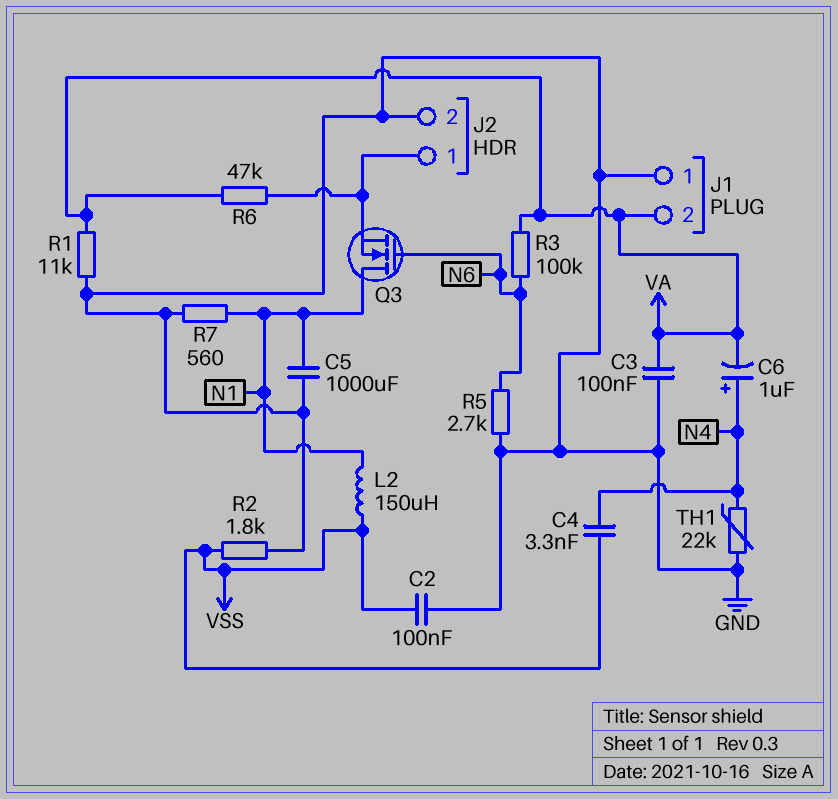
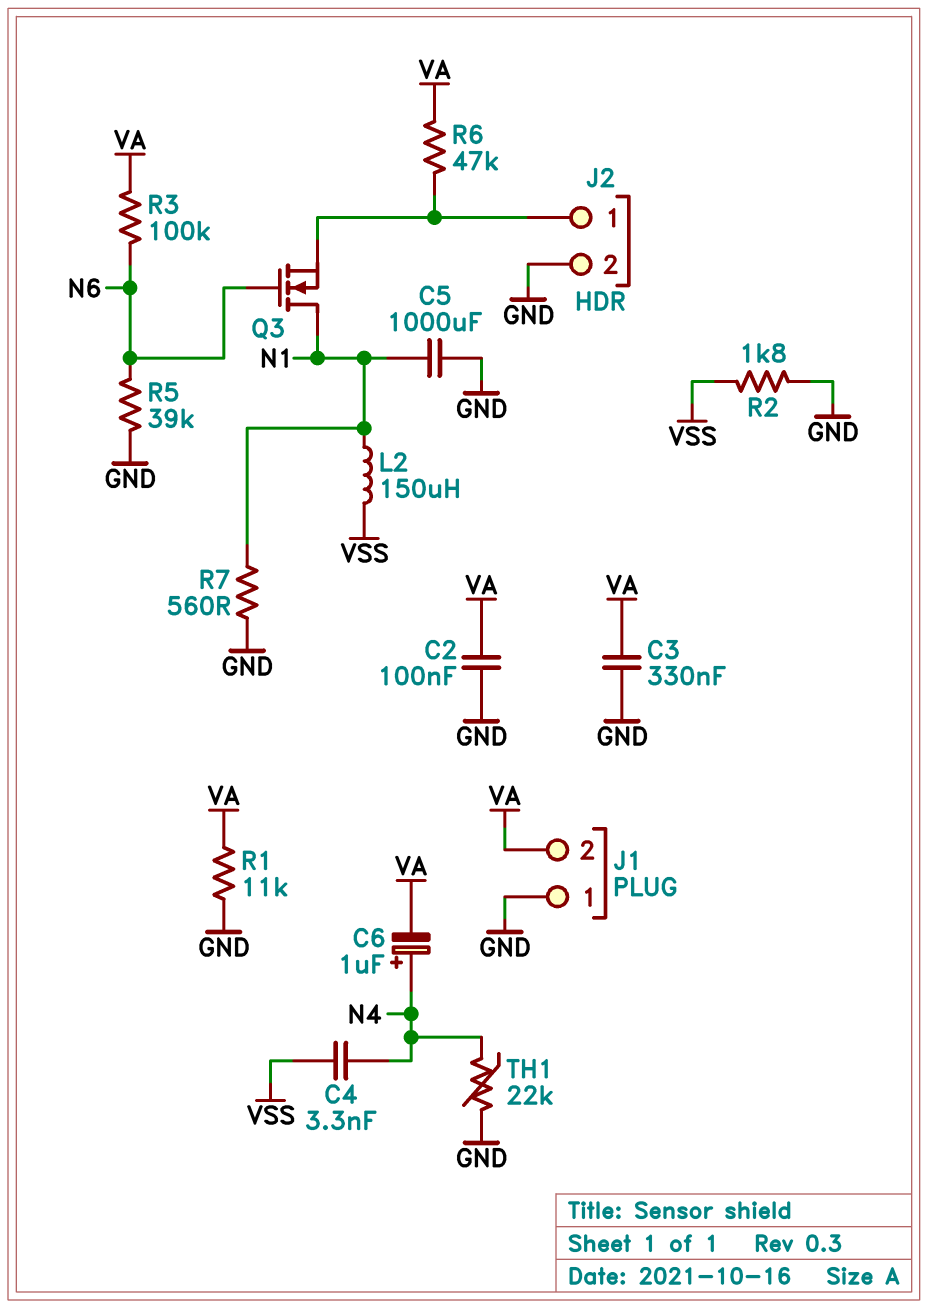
C2: 100nF (GND, VSS) -> 100nF (GND, VA)
C3: 100nF (GND, VA) -> 330nF (GND, VA)
R5: 2.7k (GND, N6) -> 39k (GND, N6)

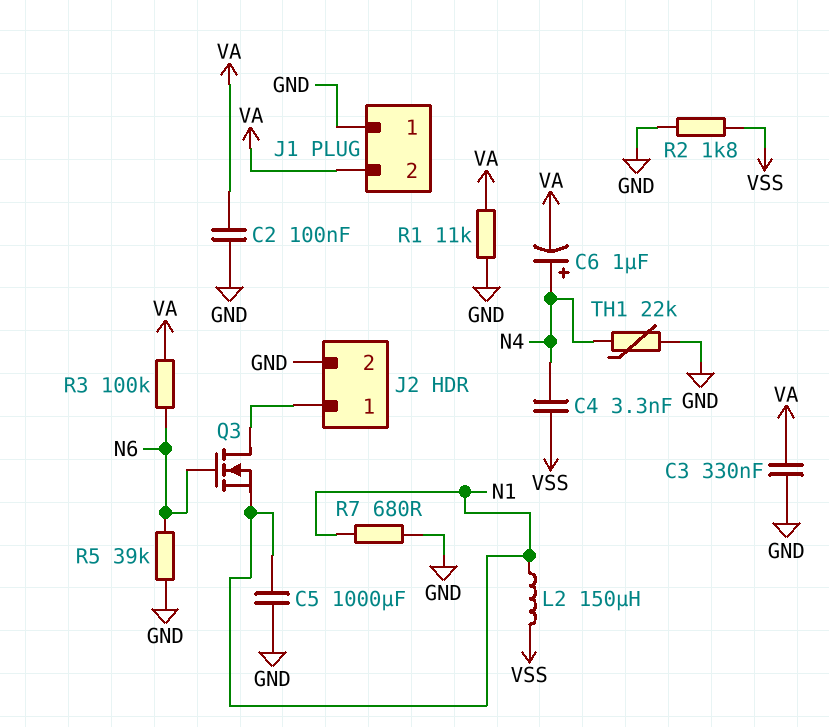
Q3: NMOS (G N6, D N1, S J2/1) -> NMOS (G N6, D J2/1, S N1)
R6: 47k (J2/1, VA) -> none
R7: 560 (GND, N1) -> 680 (GND, N1)

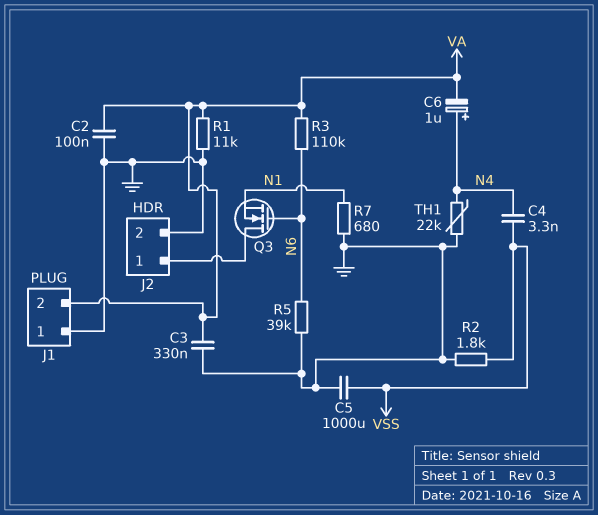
C5: 1000uF (GND, N1) -> 1000uF (GND, VSS)
L2: 150uH (N1, VSS) -> none
R3: 100k (N6, VA) -> 110k (N6, VA)

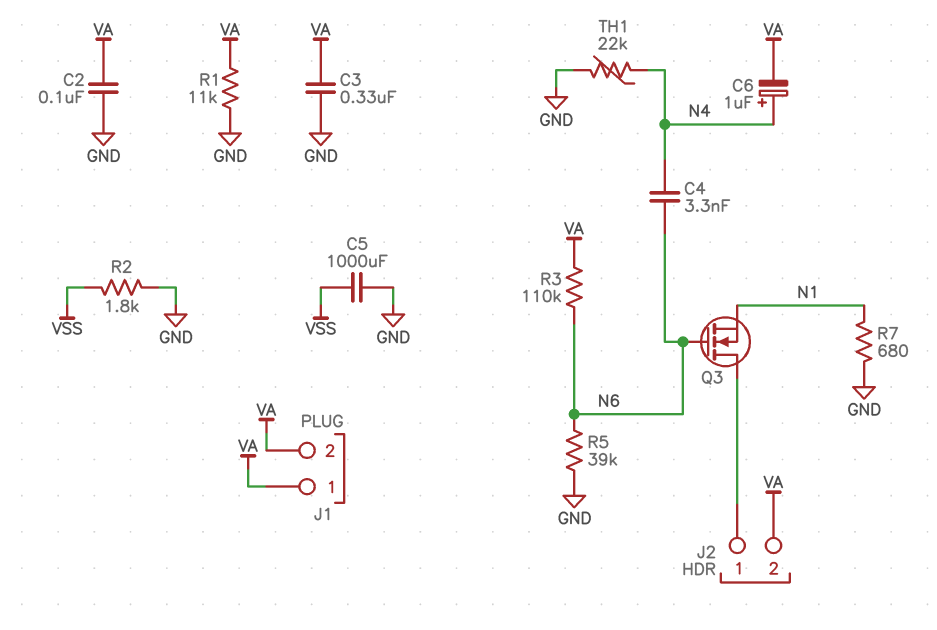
C4: 3.3nF (N4, VSS) -> 3.3nF (N4, N6)
J1 pin 1: GND -> VA
J2 pin 2: GND -> VA

